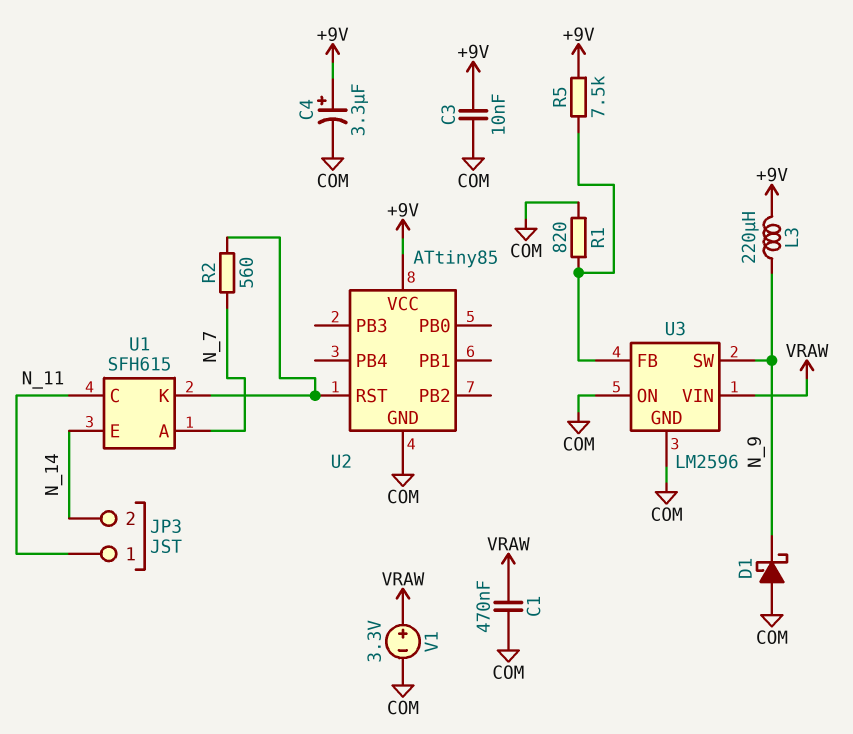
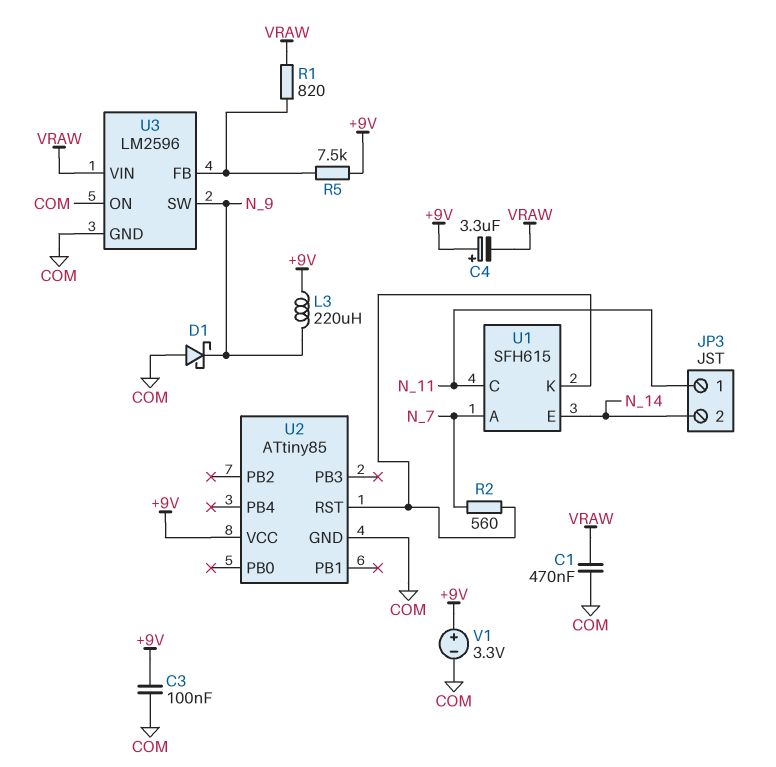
C3: 10nF (+9V, COM) -> 100nF (+9V, COM)
C4: 3.3uF (plus +9V, minus COM) -> 3.3uF (plus +9V, minus VRAW)
R1: 820 (COM, U3/FB) -> 820 (U3/FB, VRAW)
V1: 3.3V (plus VRAW, minus COM) -> 3.3V (plus +9V, minus COM)

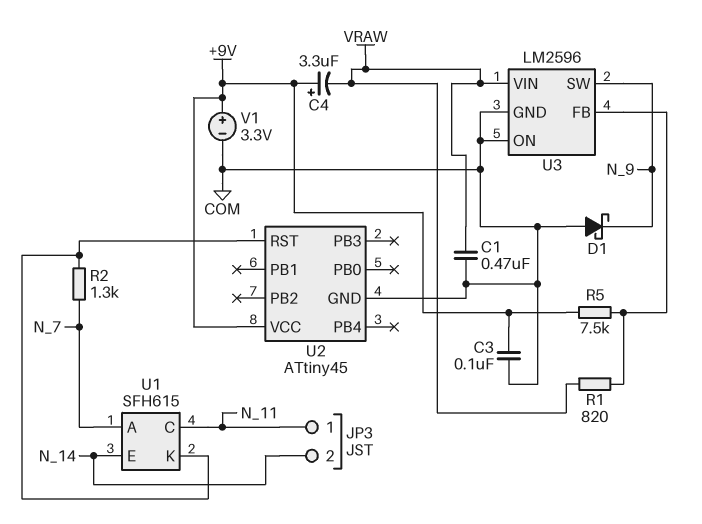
L3: 220uH (+9V, N_9) -> none
R2: 560 (N_7, U1/K) -> 1.3k (N_7, U1/K)
U2: ATtiny85 -> ATtiny45

